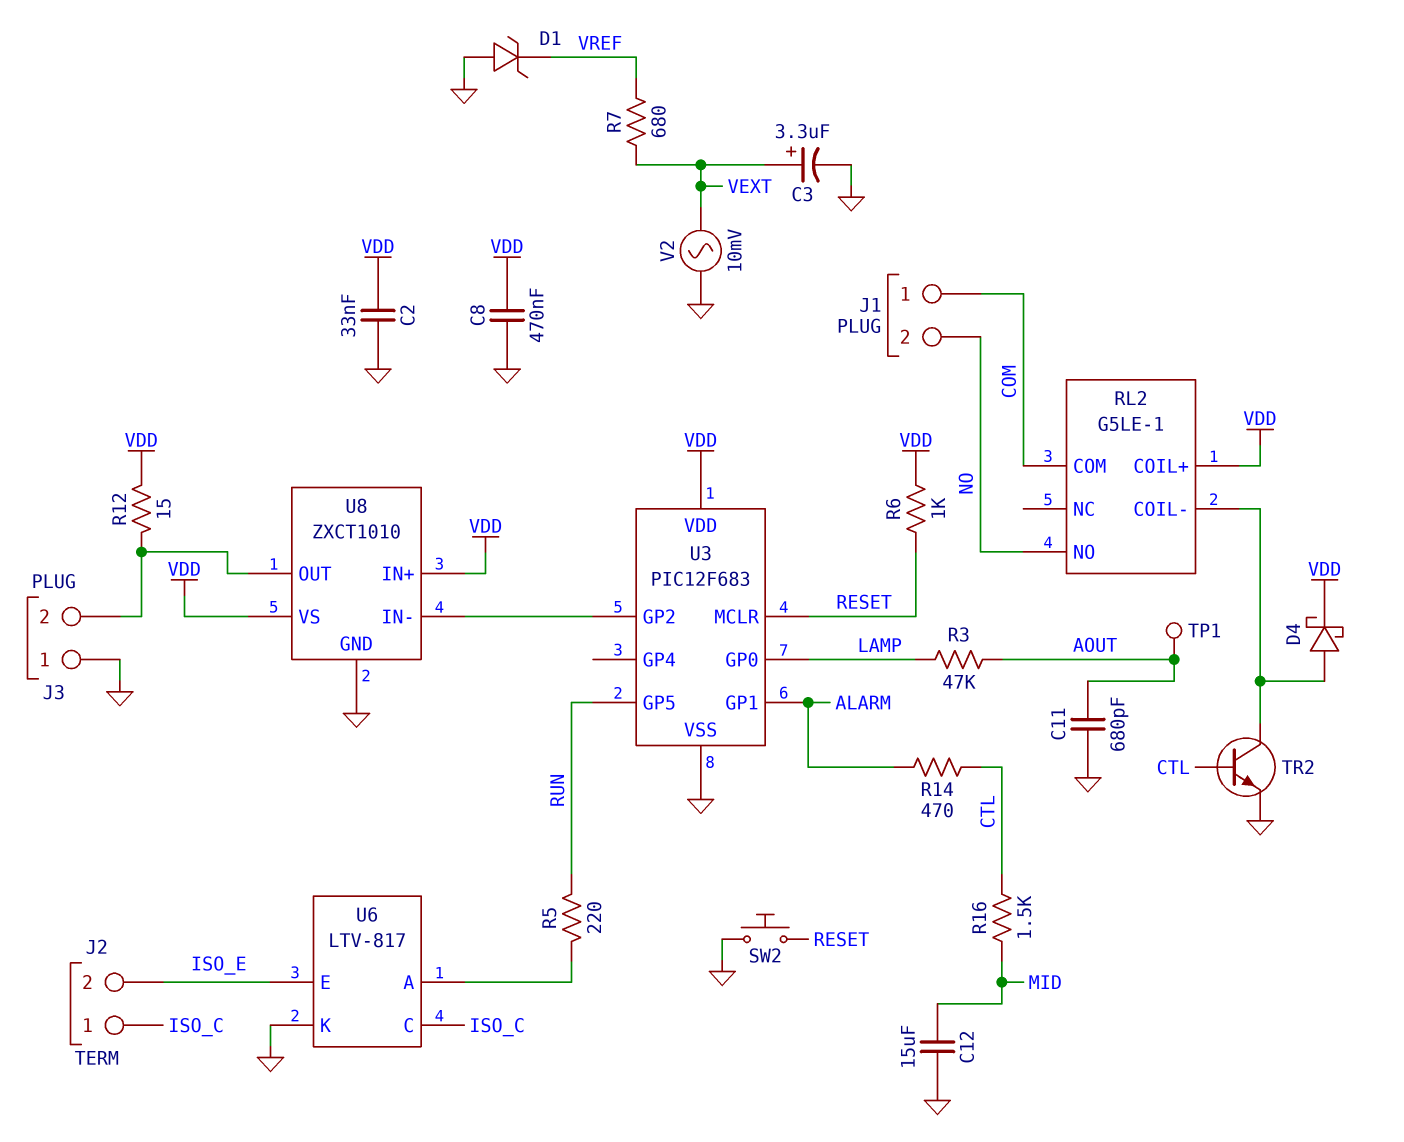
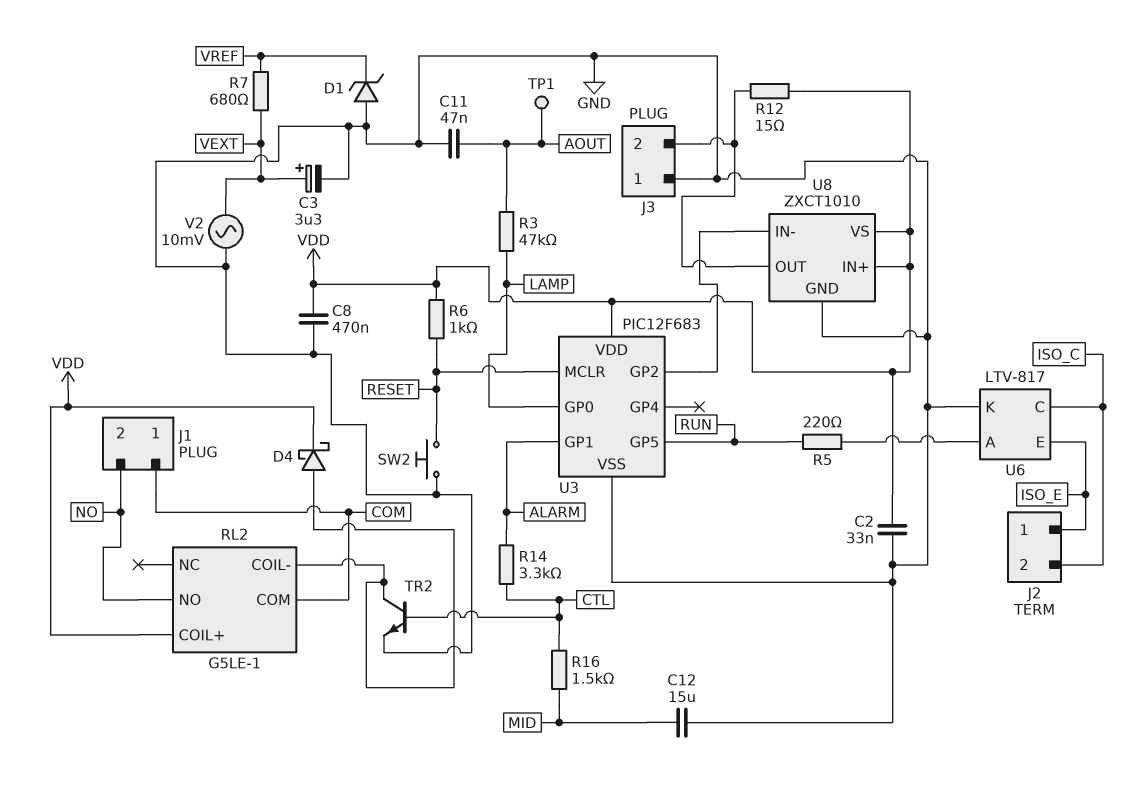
C11: 680pF (AOUT, GND) -> 47nF (AOUT, GND)
J2 pin 1: ISO_C -> ISO_E
J2 pin 2: ISO_E -> ISO_C
R14: 470 (ALARM, CTL) -> 3.3k (ALARM, CTL)

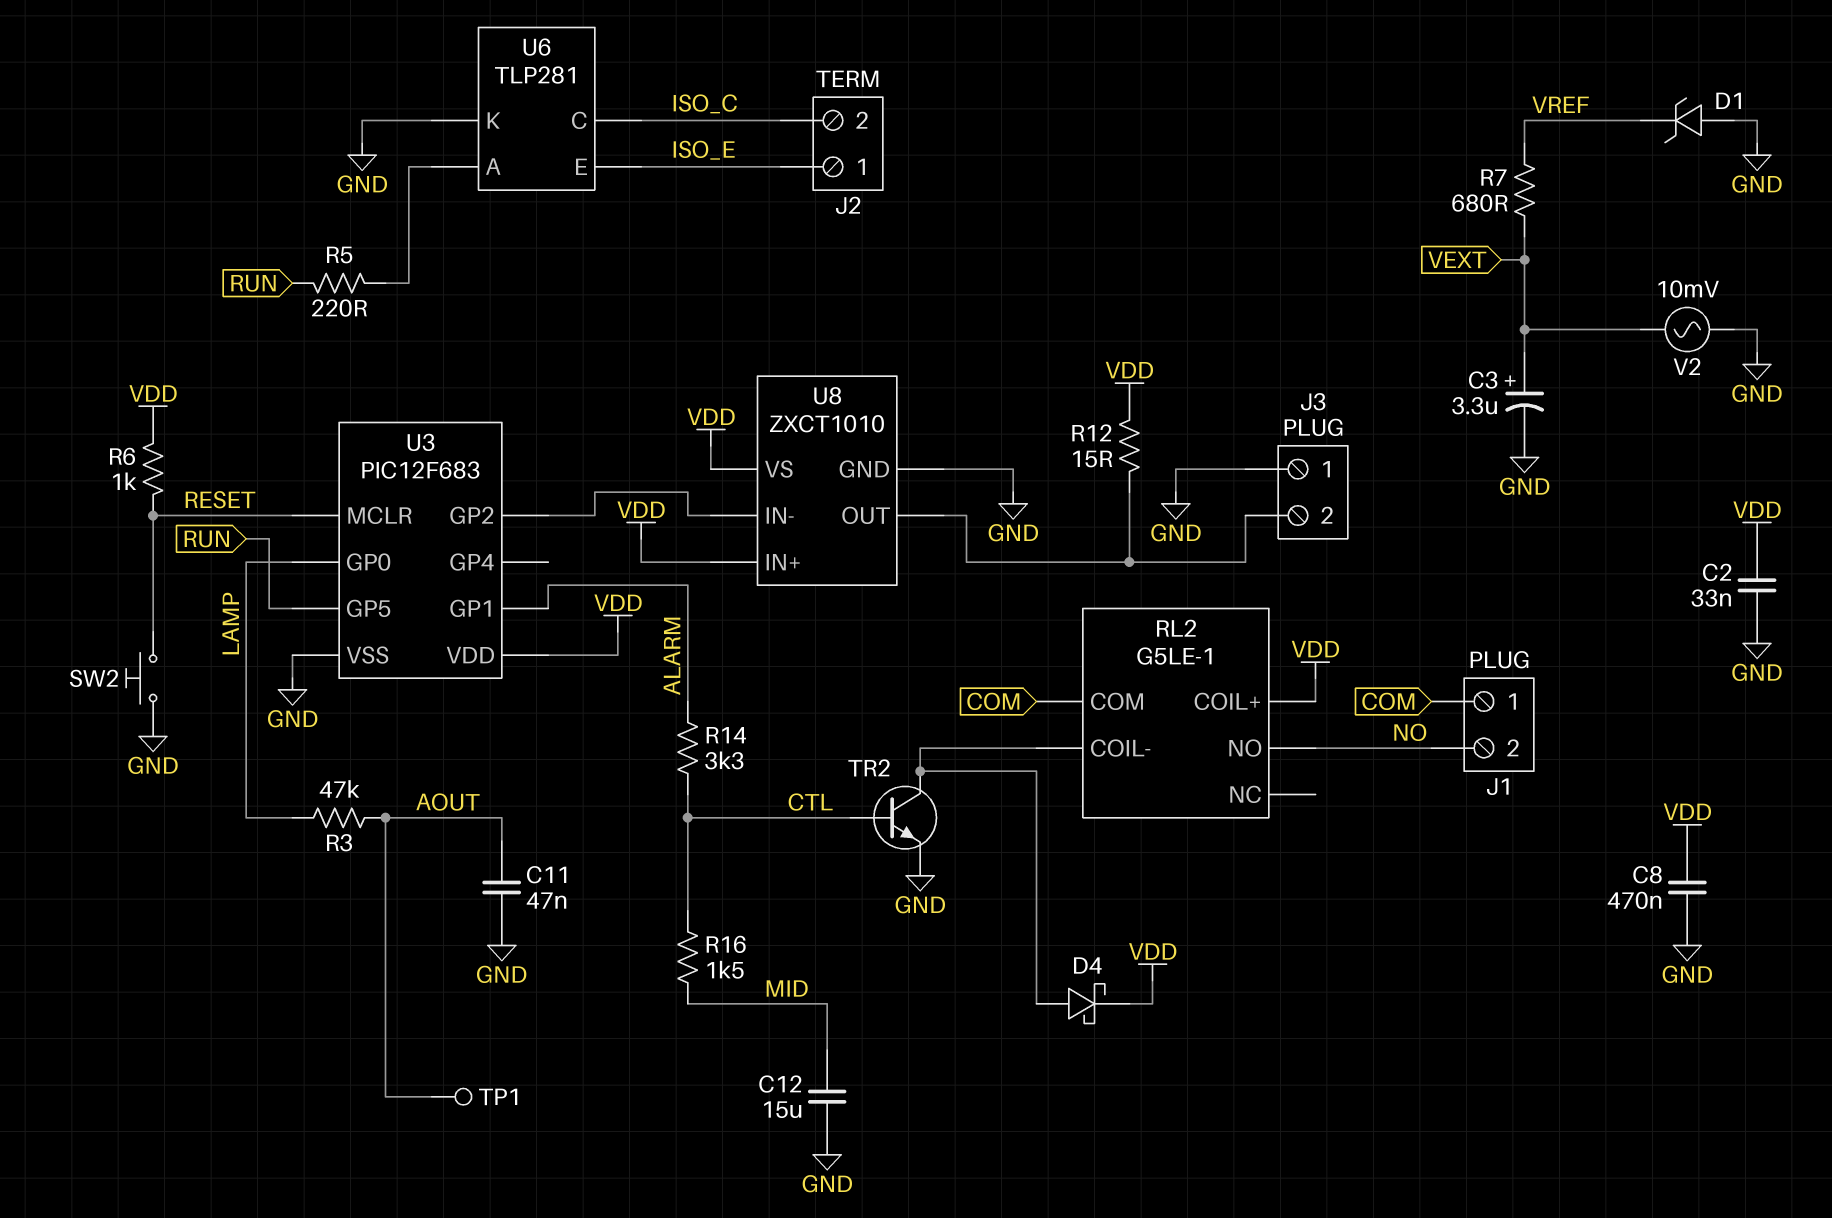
U6: LTV-817 -> TLP281

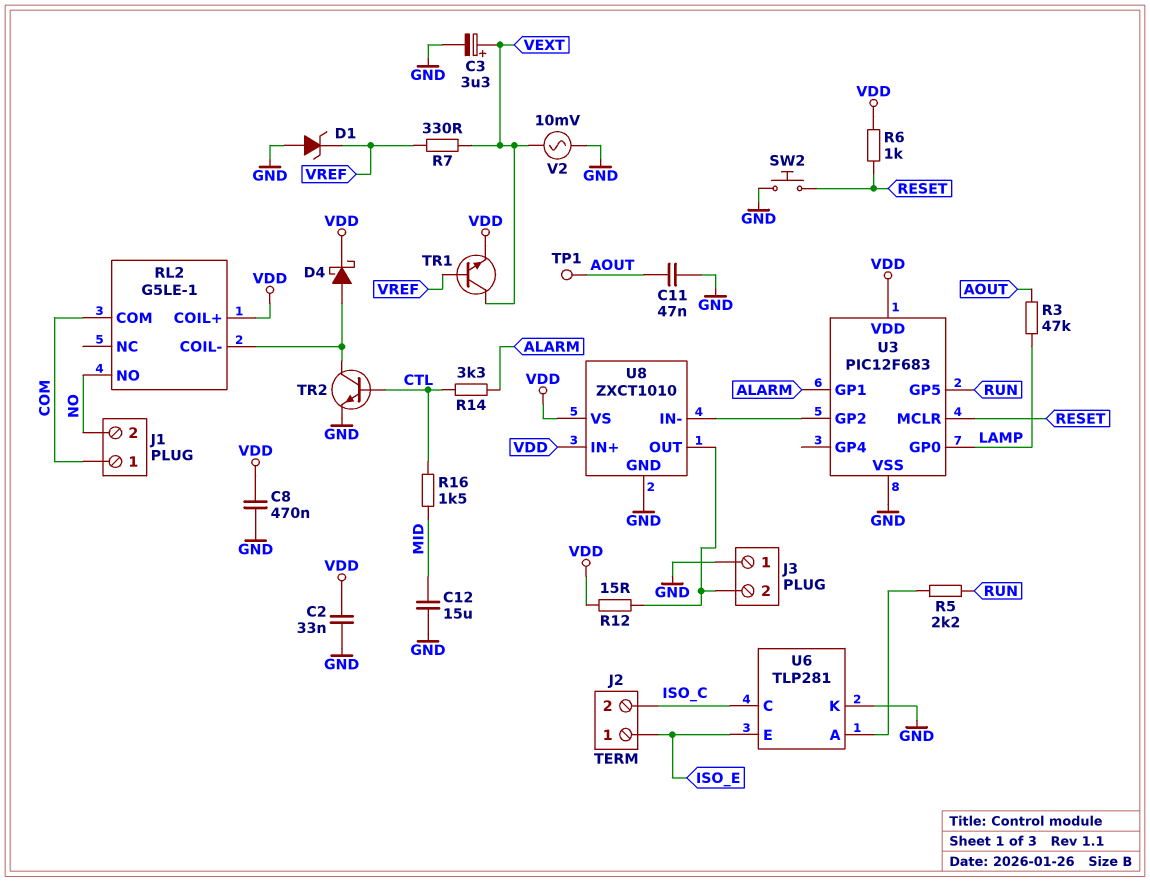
R5: 220 (RUN, U6/A) -> 2.2k (RUN, U6/A)
R7: 680 (VEXT, VREF) -> 330 (VEXT, VREF)
TR1: none -> NPN (B VREF, C VEXT, E VDD)

